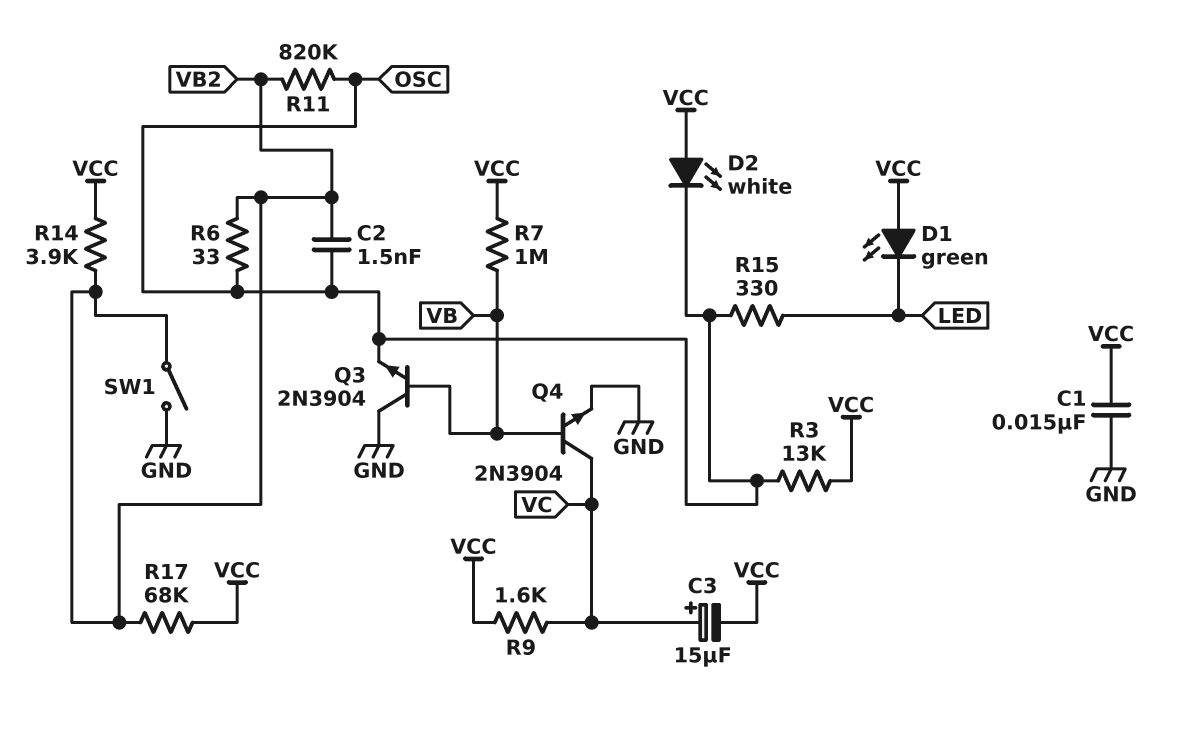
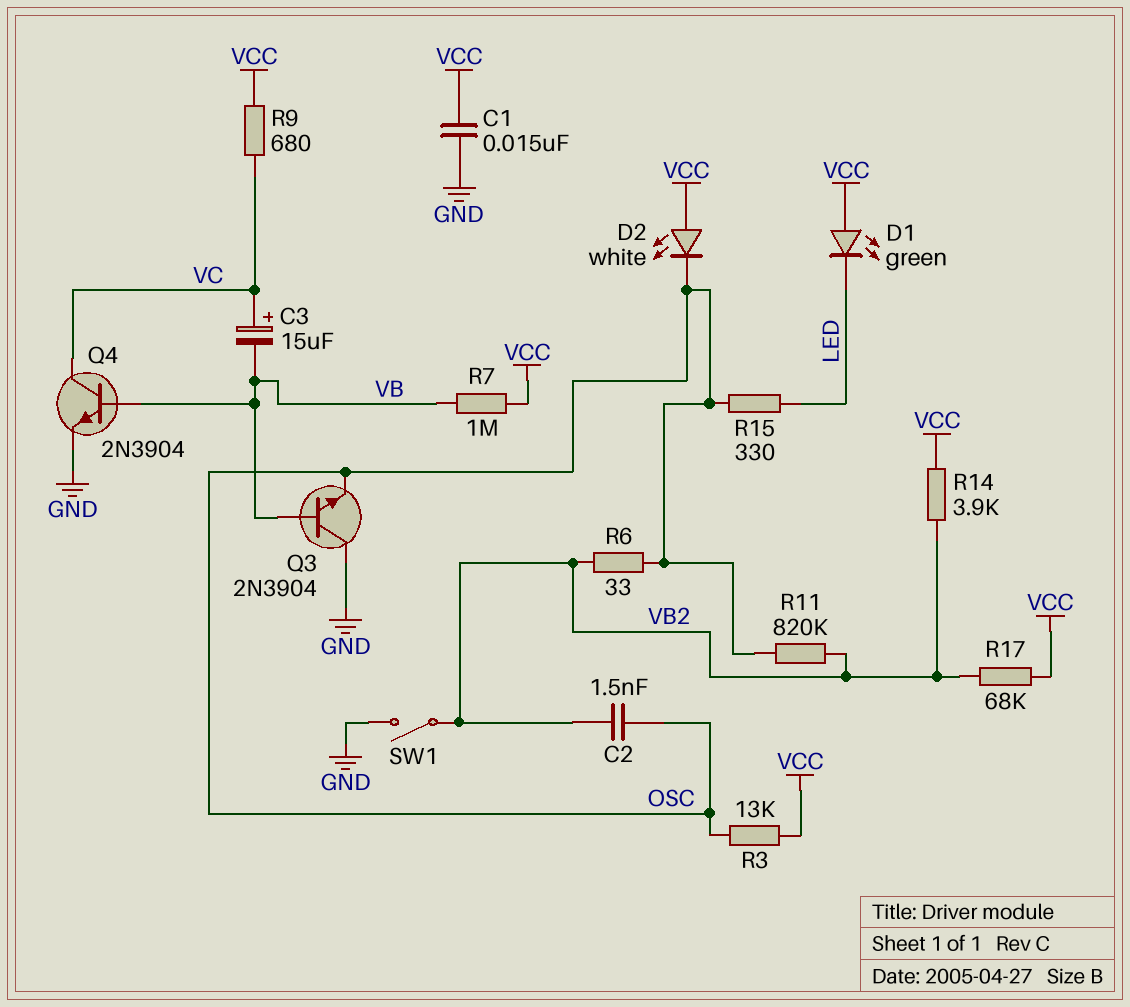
C3: 15uF (plus VC, minus VCC) -> 15uF (plus VC, minus VB)
R9: 1.6k (VC, VCC) -> 680 (VC, VCC)

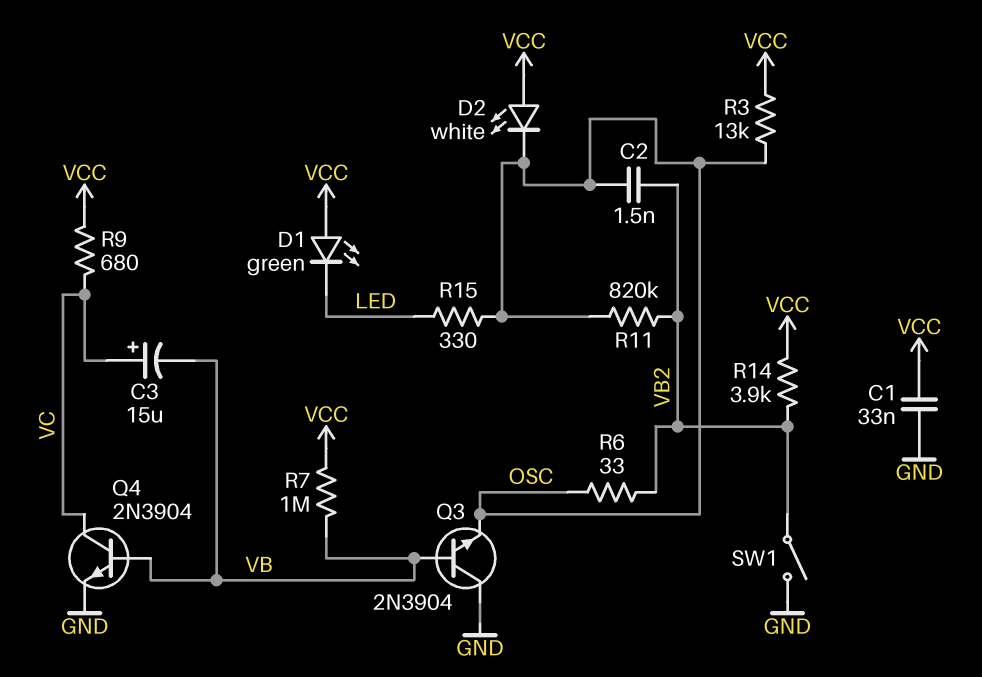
C1: 15nF (GND, VCC) -> 33nF (GND, VCC)
R17: 68k (VB2, VCC) -> none

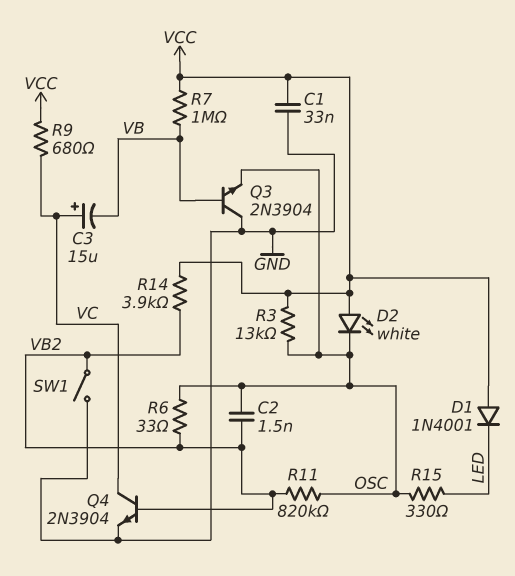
D1: LED green (A VCC, K LED) -> diode 1N4001 (A VCC, K LED)
Q4: NPN 2N3904 (B VB, C VC, E GND) -> NPN 2N3904 (B VB2, C VC, E GND)

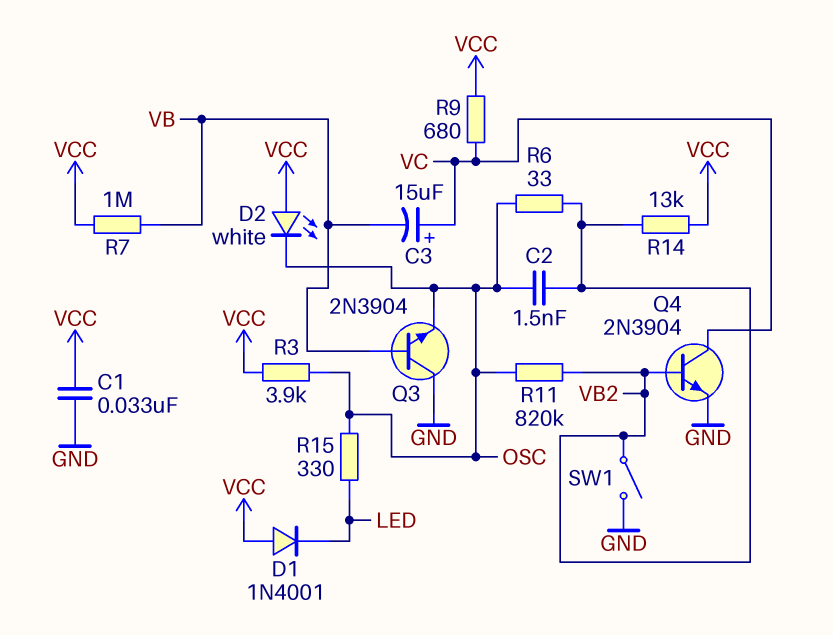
R3: 13k (OSC, VCC) -> 3.9k (OSC, VCC)
R14: 3.9k (VB2, VCC) -> 13k (VB2, VCC)

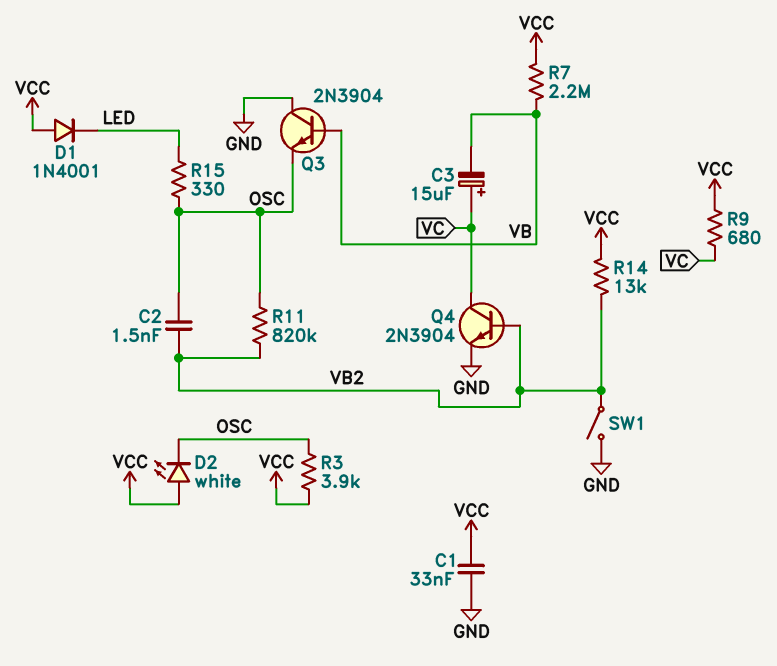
R6: 33 (OSC, VB2) -> none
R7: 1M (VB, VCC) -> 2.2M (VB, VCC)

